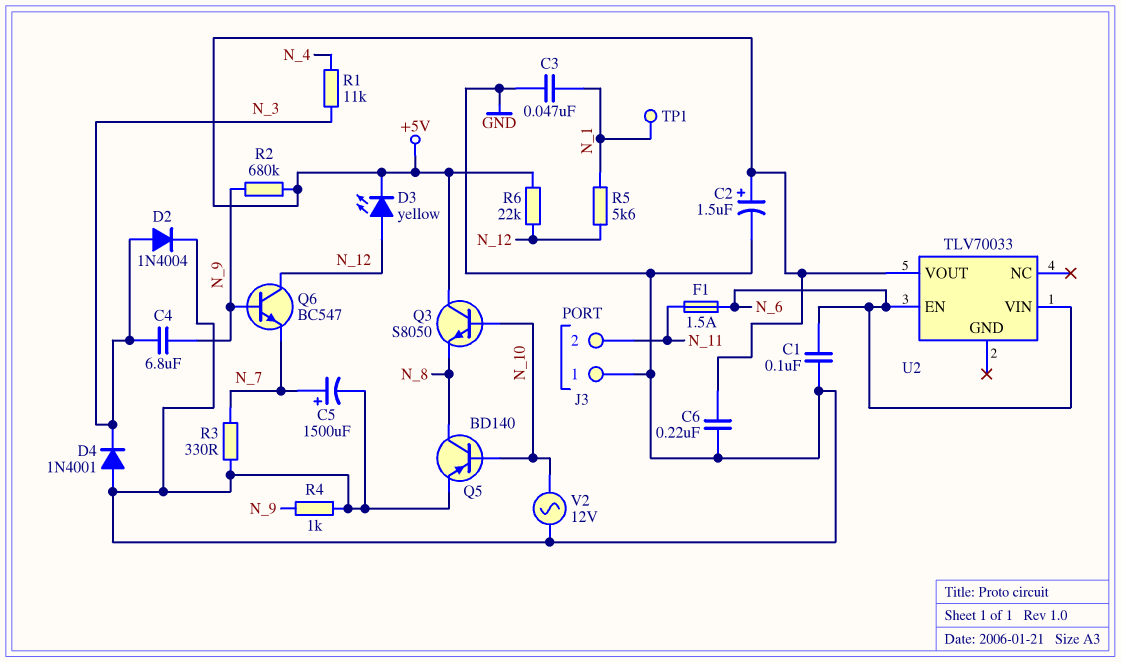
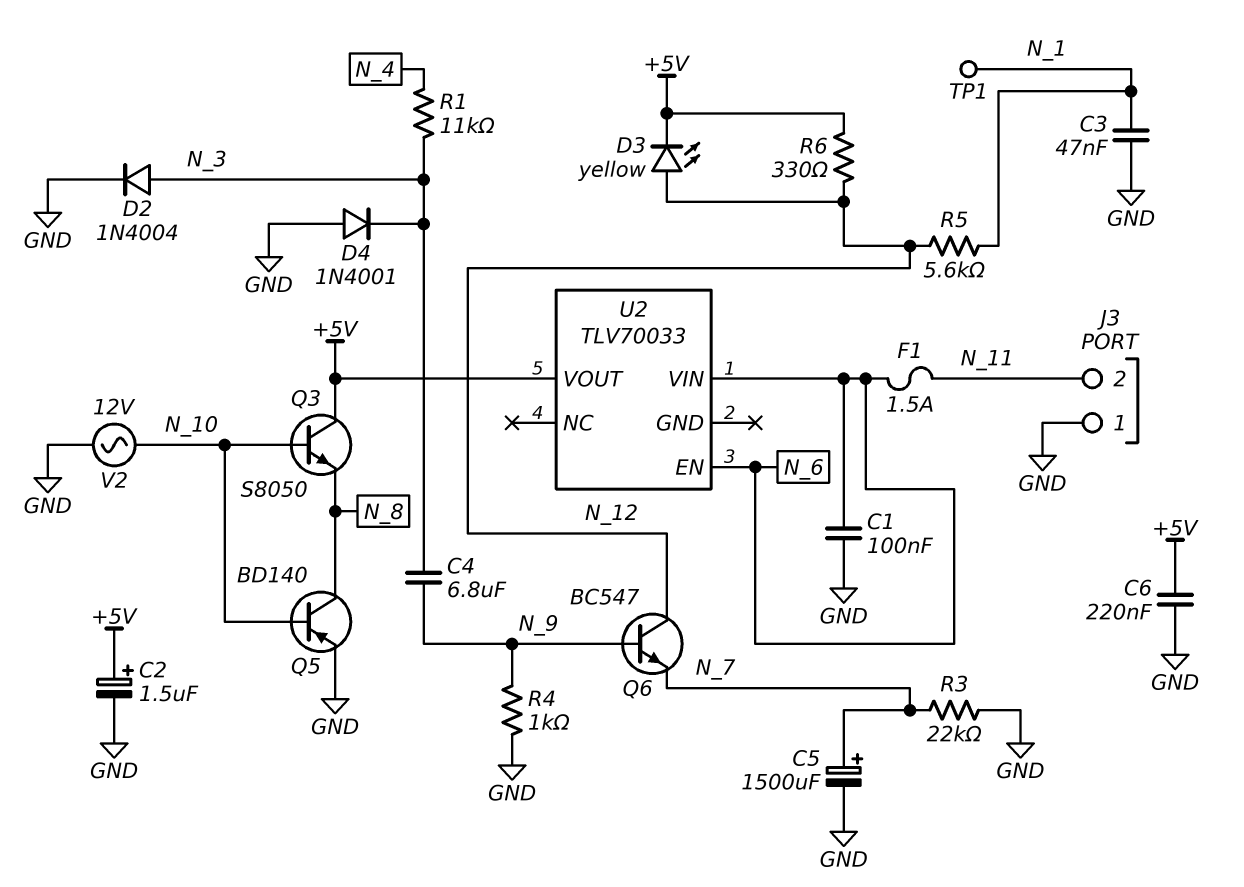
R2: 680k (+5V, N_9) -> none
R3: 330 (GND, N_7) -> 22k (GND, N_7)
R6: 22k (+5V, N_12) -> 330 (+5V, N_12)

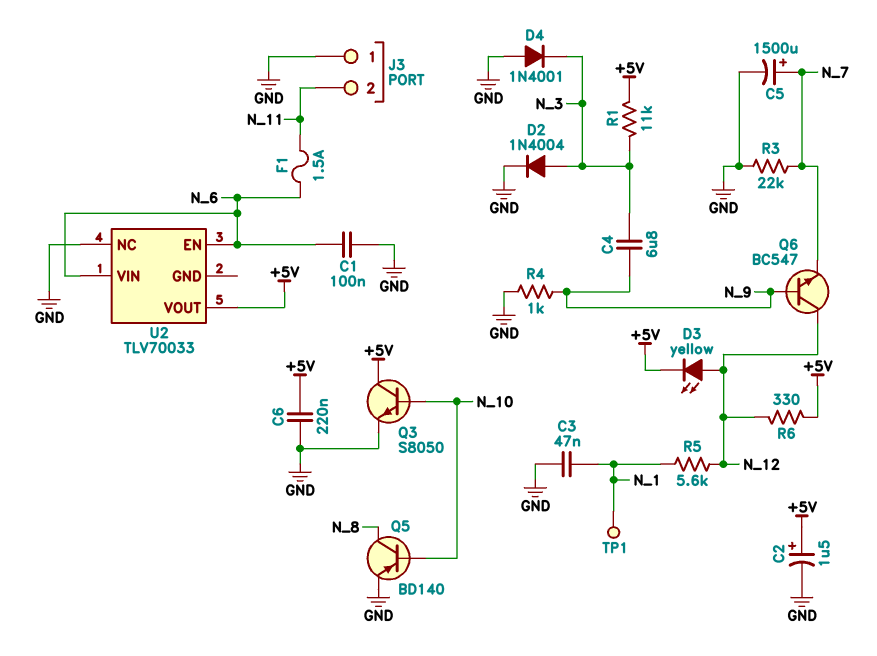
Q3: NPN S8050 (B N_10, C +5V, E N_8) -> NPN S8050 (B N_10, C +5V, E GND)
R1: 11k (N_3, N_4) -> 11k (+5V, N_3)
U2 pin NC: none -> GND
V2: AC 12V (GND, N_10) -> none

